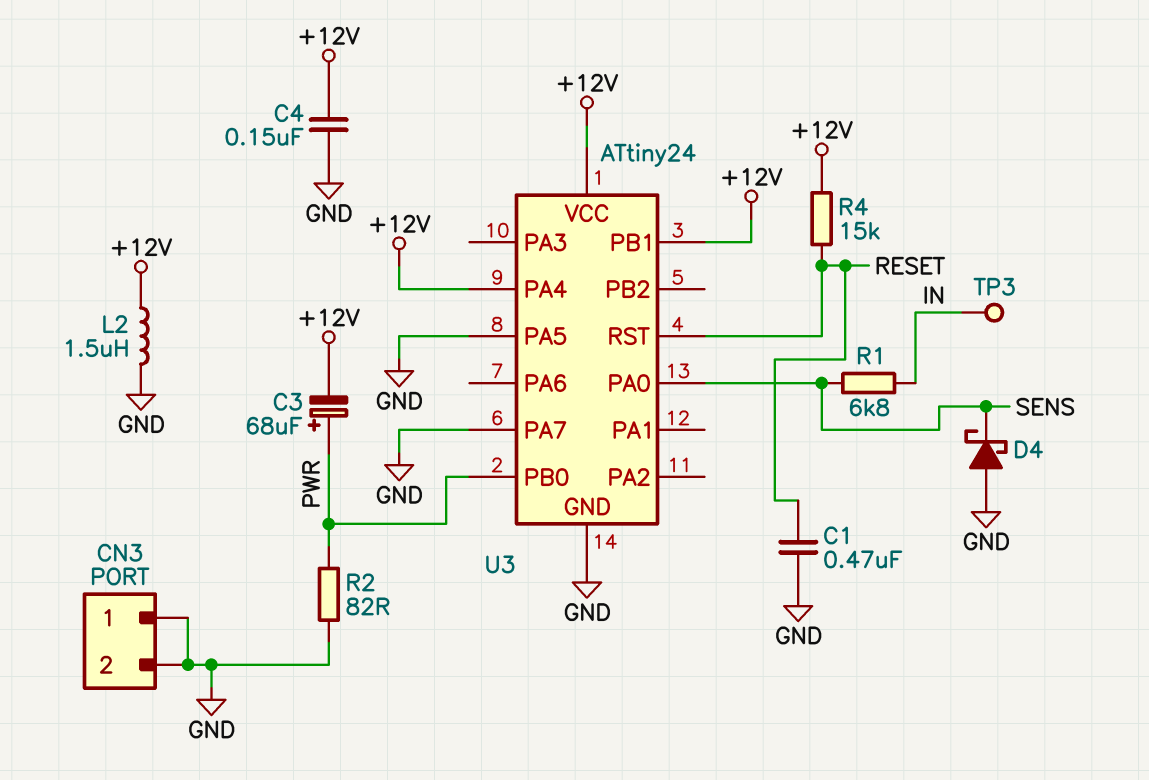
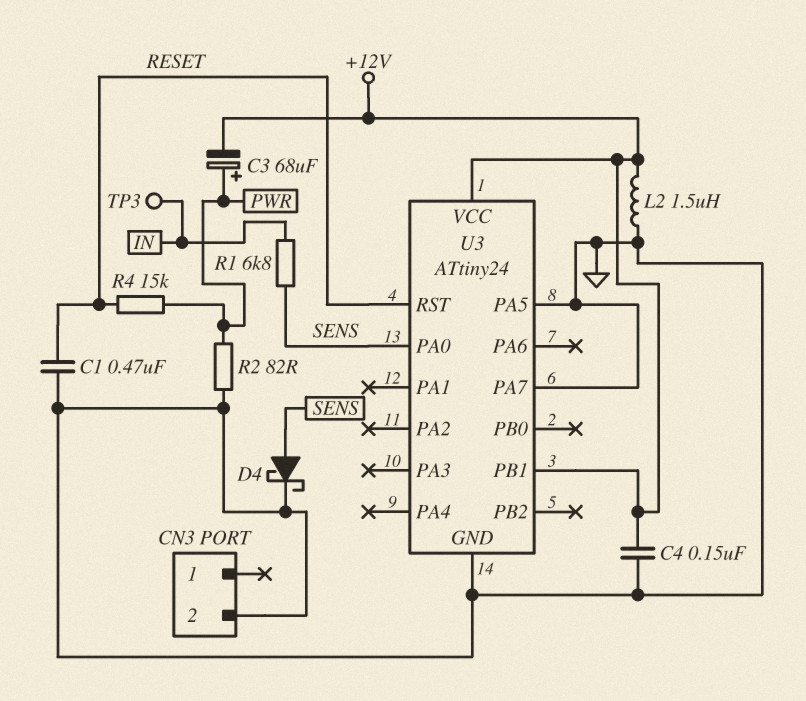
CN3 pin 1: GND -> none
D4: schottky (A GND, K SENS) -> schottky (A SENS, K GND)
R4: 15k (+12V, RESET) -> 15k (PWR, RESET)
U3 pin PA4: +12V -> none
U3 pin PB0: PWR -> none

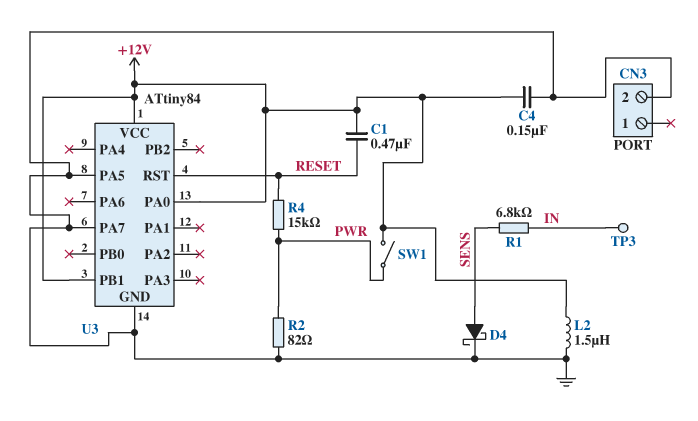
C1: 470nF (GND, RESET) -> 470nF (+12V, RESET)
C3: 68uF (plus PWR, minus +12V) -> none
SW1: none -> switch (+12V, PWR)
U3: ATtiny24 -> ATtiny84
U3 pin PA0: SENS -> +12V

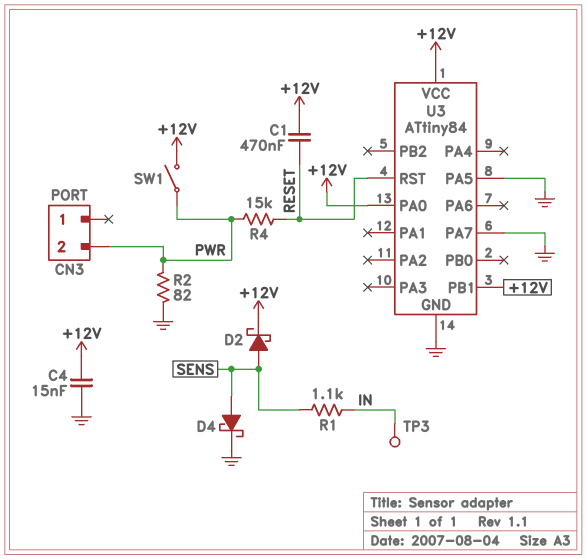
C4: 150nF (+12V, GND) -> 15nF (+12V, GND)
CN3 pin 2: GND -> PWR
D2: none -> schottky (A SENS, K +12V)
L2: 1.5uH (+12V, GND) -> none
R1: 6.8k (IN, SENS) -> 1.1k (IN, SENS)

